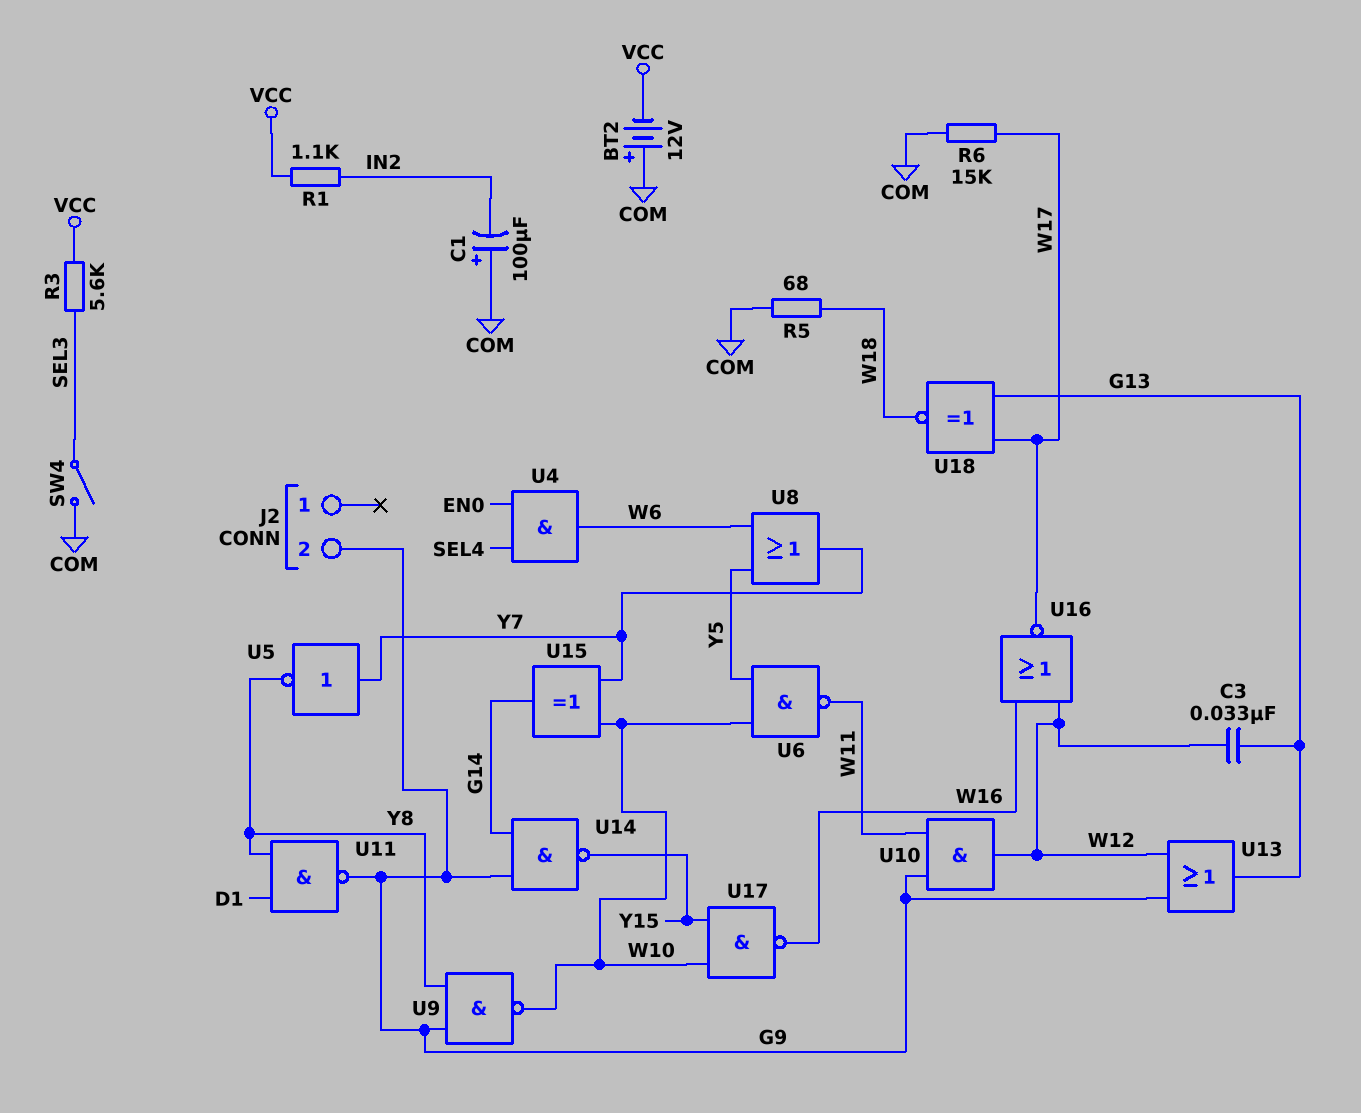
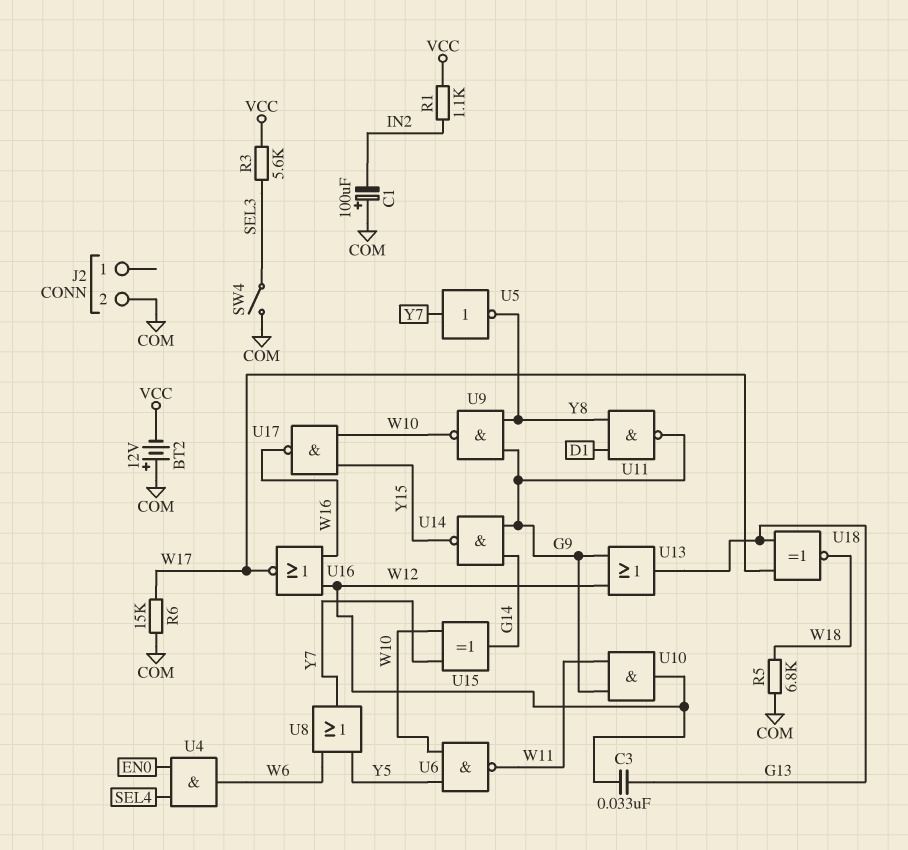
J2 pin 2: G9 -> COM
R5: 68 (COM, W18) -> 6.8k (COM, W18)

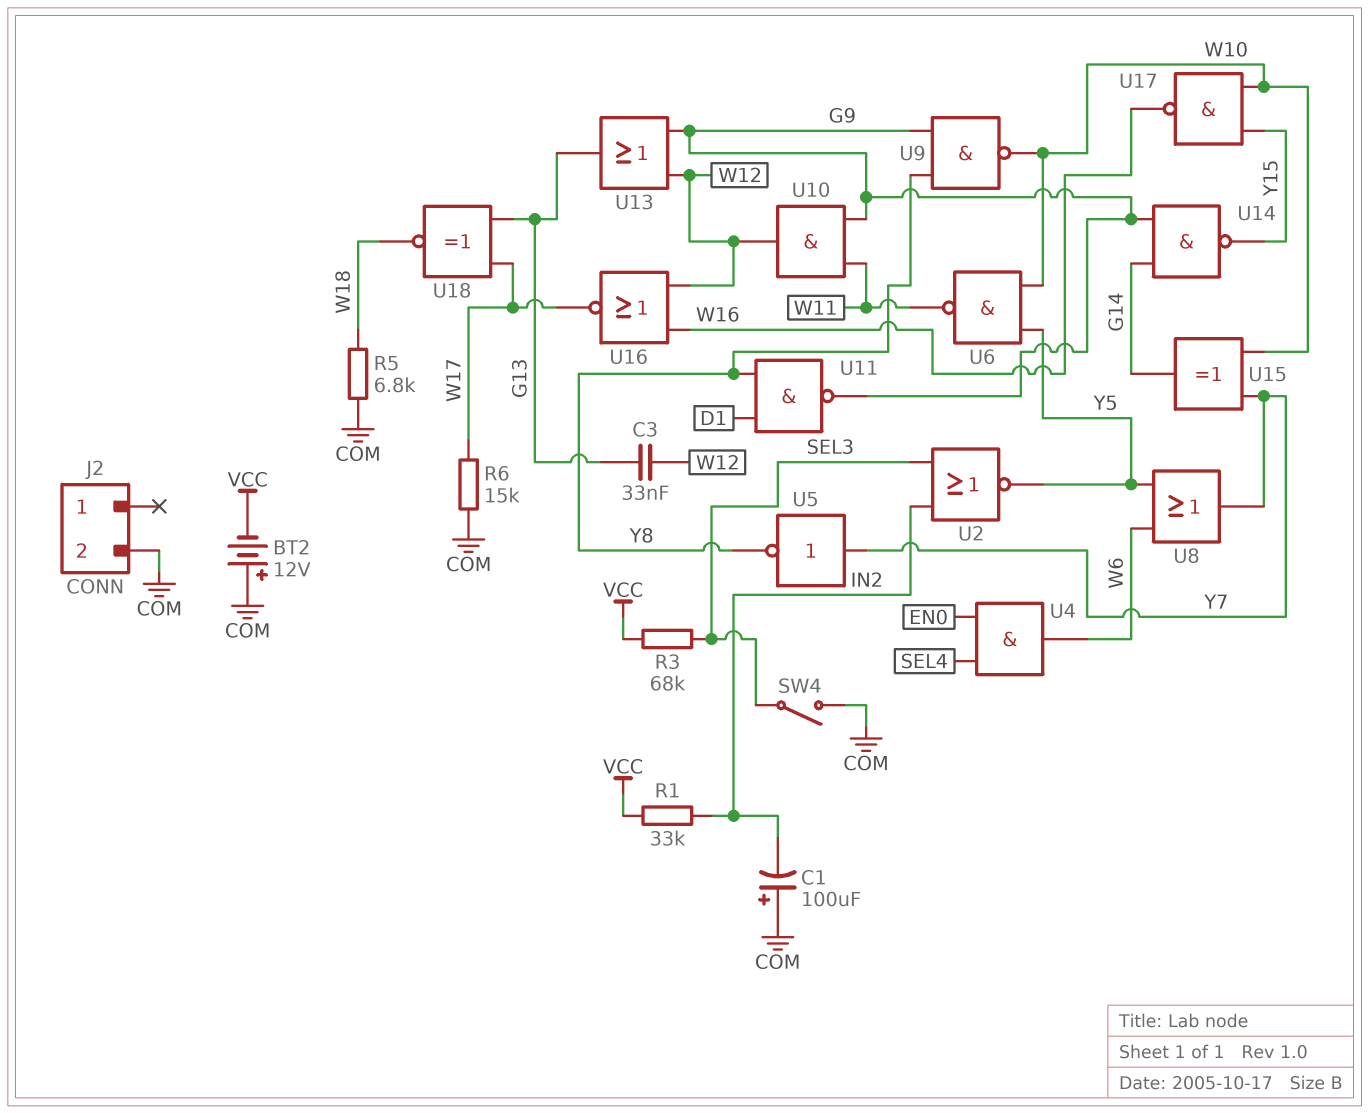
R1: 1.1k (IN2, VCC) -> 33k (IN2, VCC)
R3: 5.6k (SEL3, VCC) -> 68k (SEL3, VCC)
U2: none -> NOR (in IN2, in SEL3, out Y5)

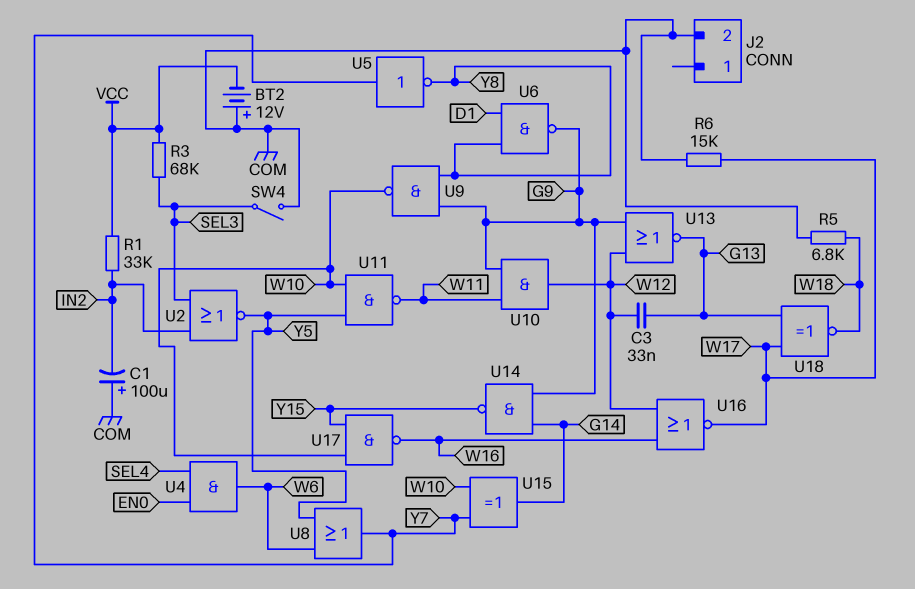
U6: NAND (in W10, in Y5, out W11) -> NAND (in D1, in Y8, out G9)
U11: NAND (in D1, in Y8, out G9) -> NAND (in W10, in Y5, out W11)
U13: OR (in G9, in W12, out G13) -> NOR (in G9, in W12, out G13)

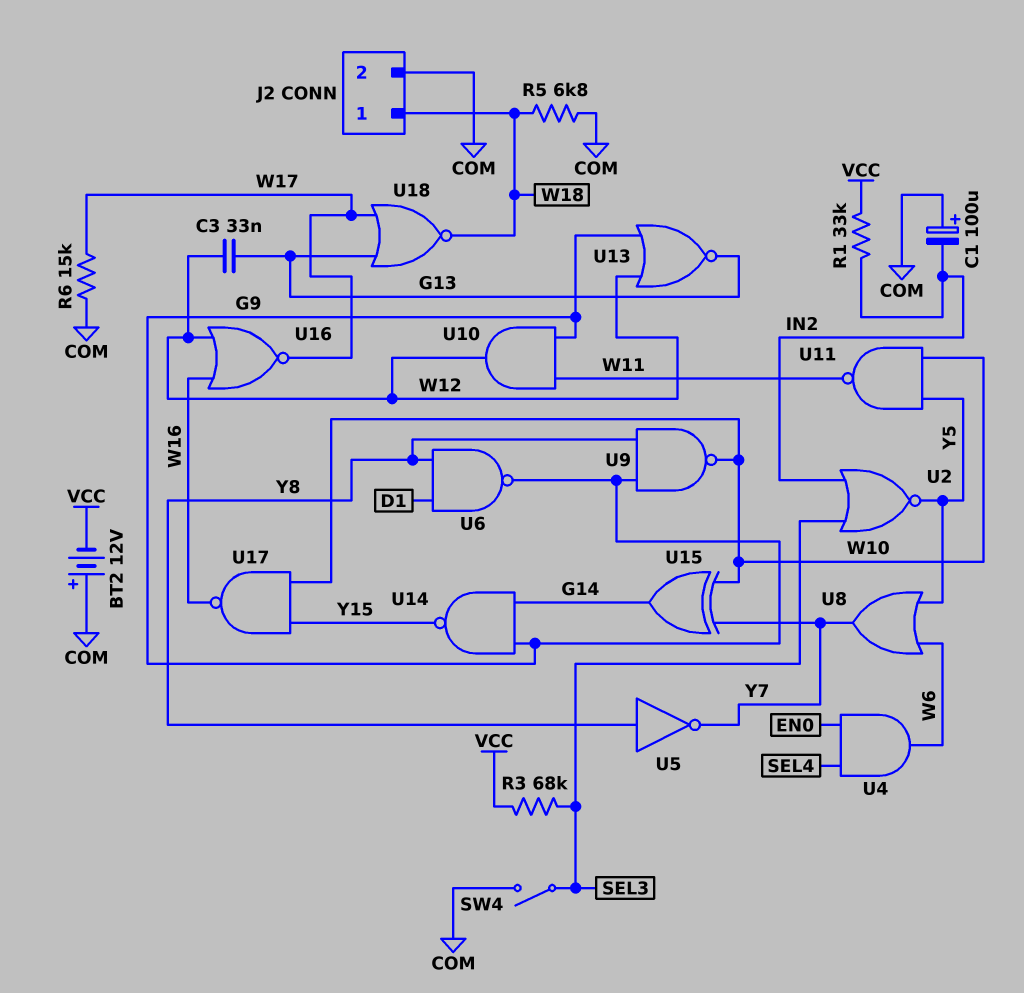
J2 pin 1: none -> W18
U5: NOT (in Y7, out Y8) -> NOT (in Y8, out Y7)
U18: XNOR (in G13, in W17, out W18) -> NOR (in G13, in W17, out W18)

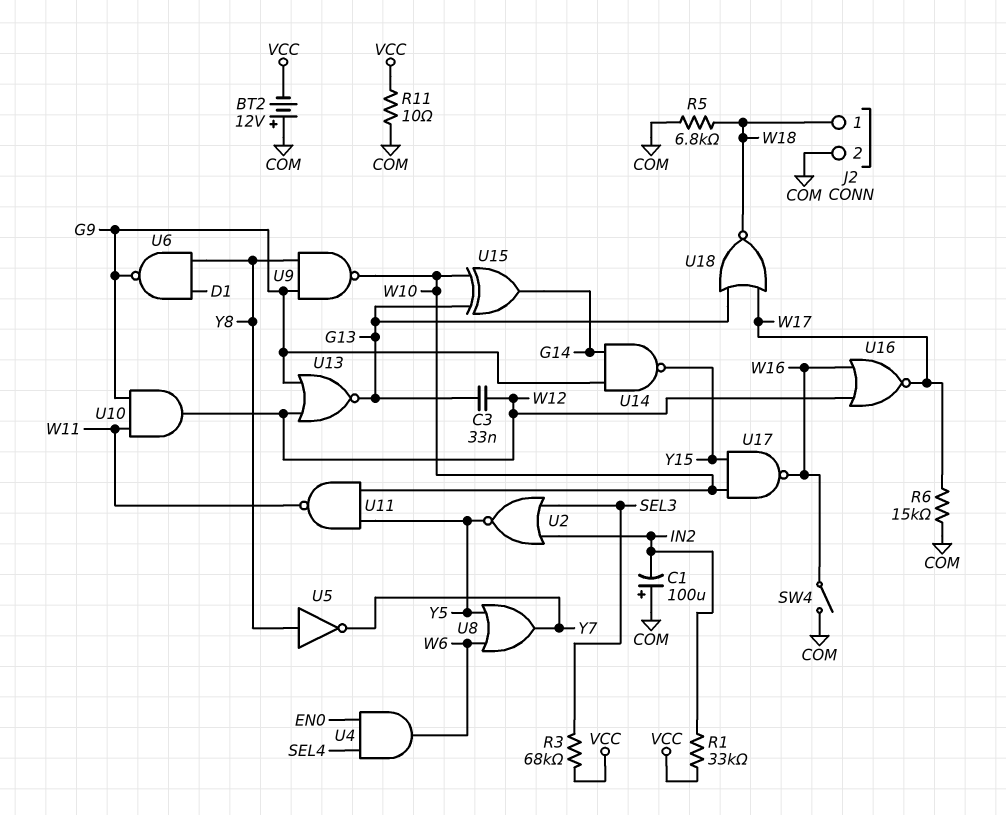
R11: none -> 10 (COM, VCC)
SW4: switch (COM, SEL3) -> switch (COM, W16)
U15: XOR (in W10, in Y7, out G14) -> XOR (in G13, in W10, out G14)

